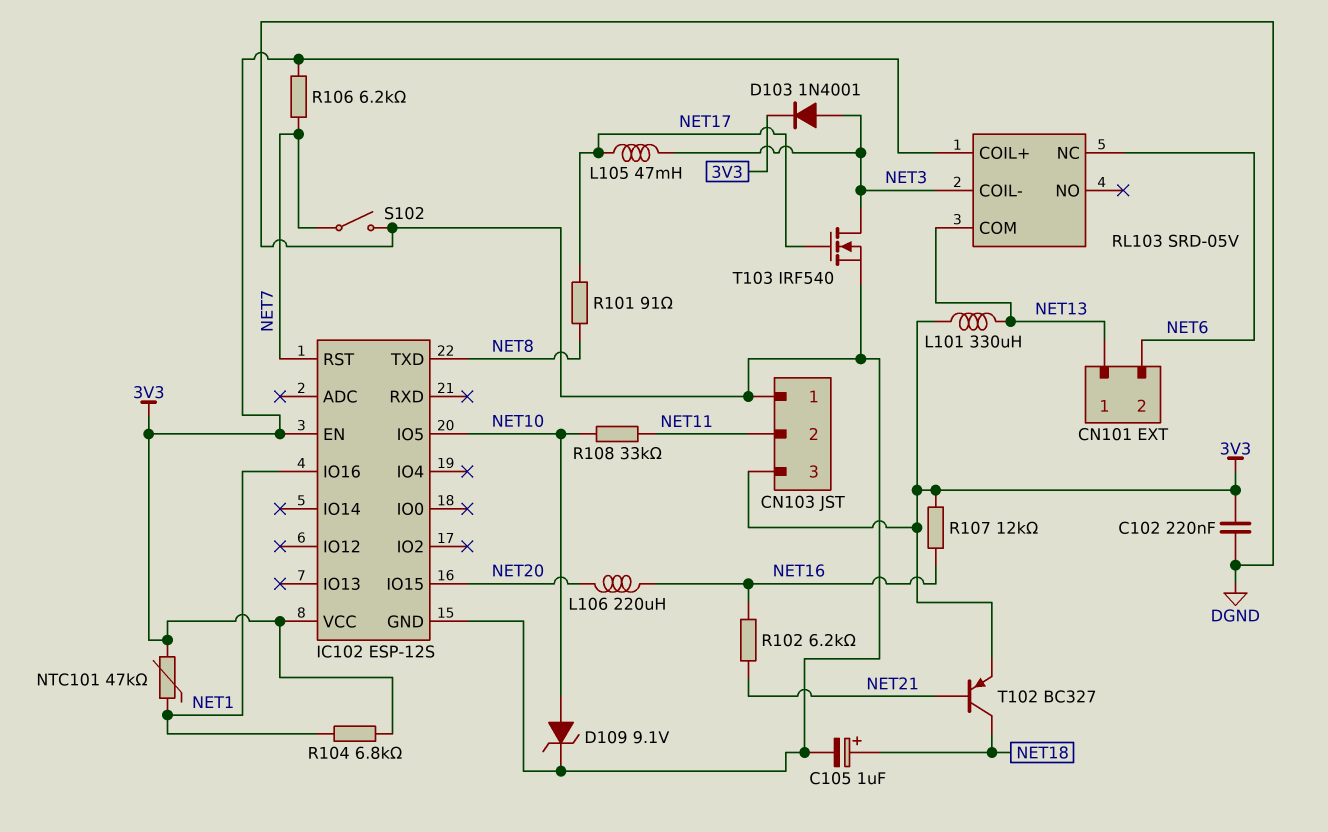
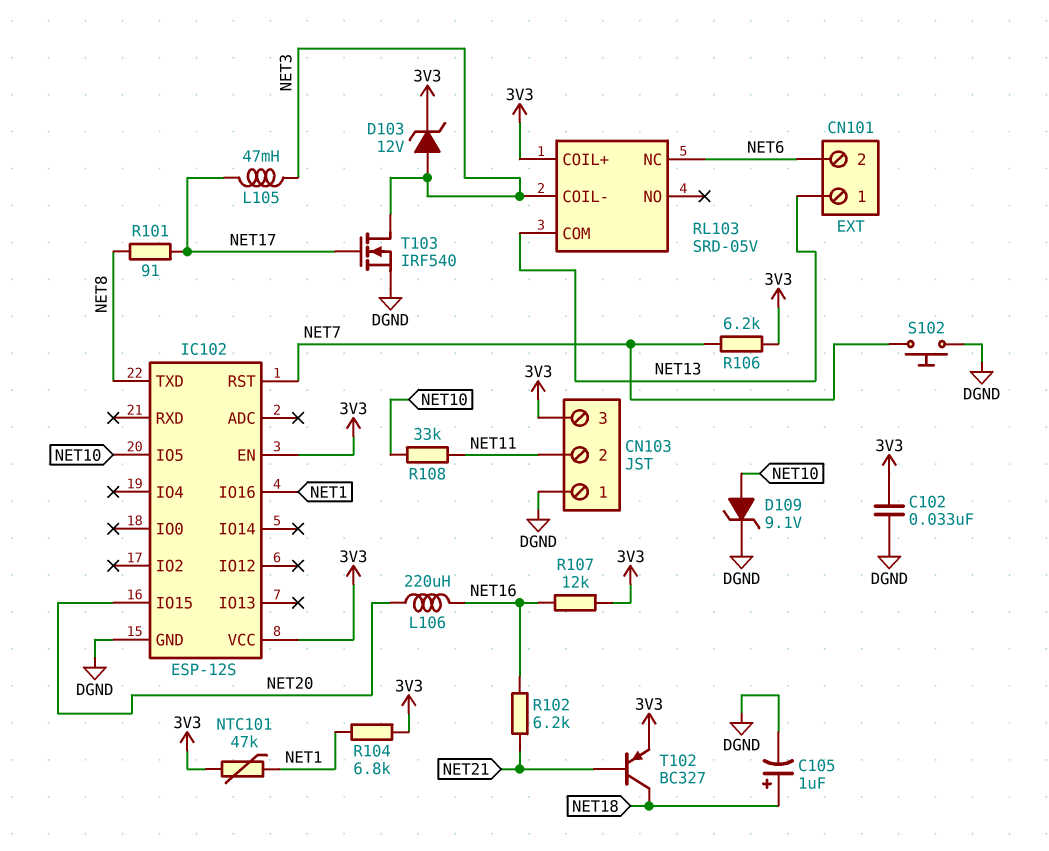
C102: 220nF (3V3, DGND) -> 33nF (3V3, DGND)
D103: diode 1N4001 (A NET3, K 3V3) -> zener 12V (A NET3, K 3V3)
L101: 330uH (3V3, NET13) -> none
S102: switch (DGND, NET7) -> button (DGND, NET7)

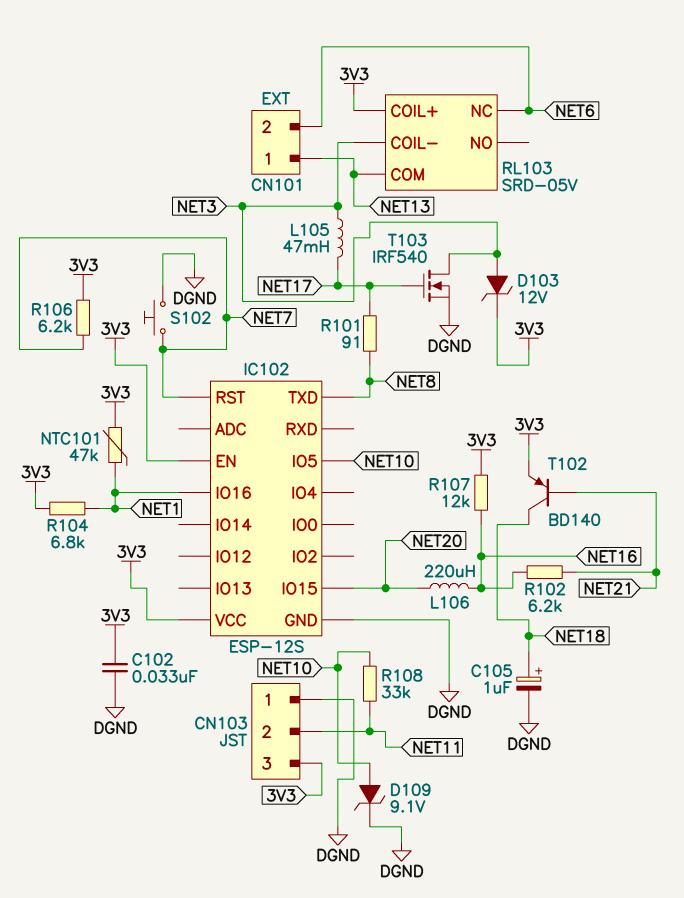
T102: PNP BC327 (B NET21, C NET18, E 3V3) -> PNP BD140 (B NET21, C NET18, E 3V3)

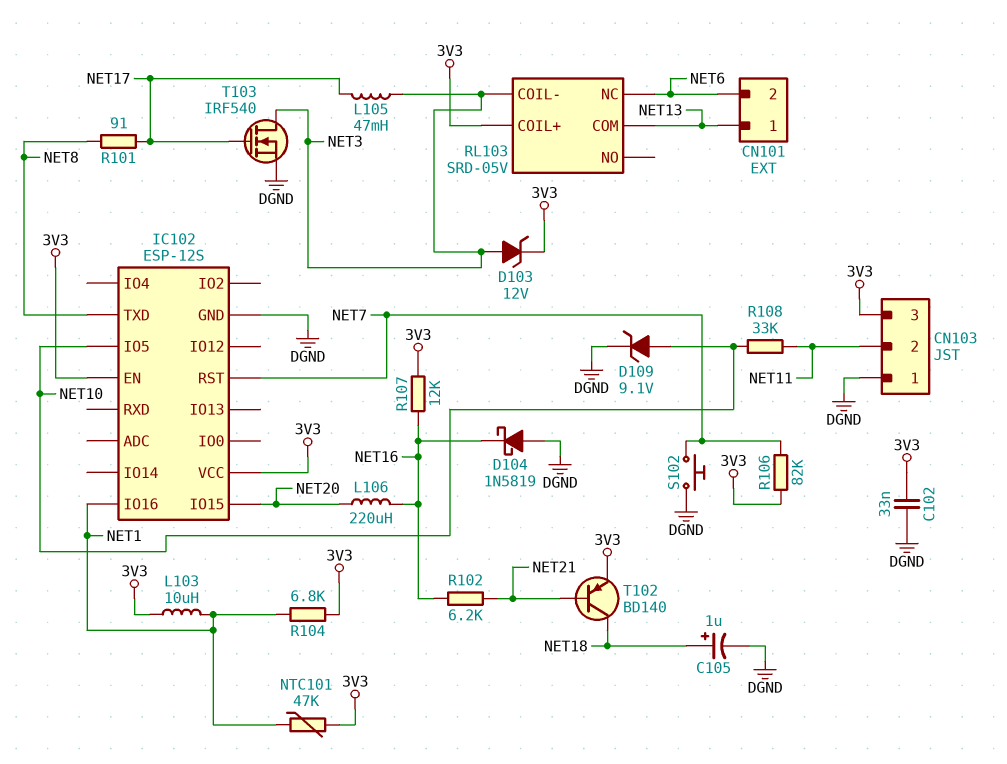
D104: none -> schottky 1N5819 (A DGND, K NET16)
L103: none -> 10uH (3V3, NET1)
R106: 6.2k (3V3, NET7) -> 82k (3V3, NET7)

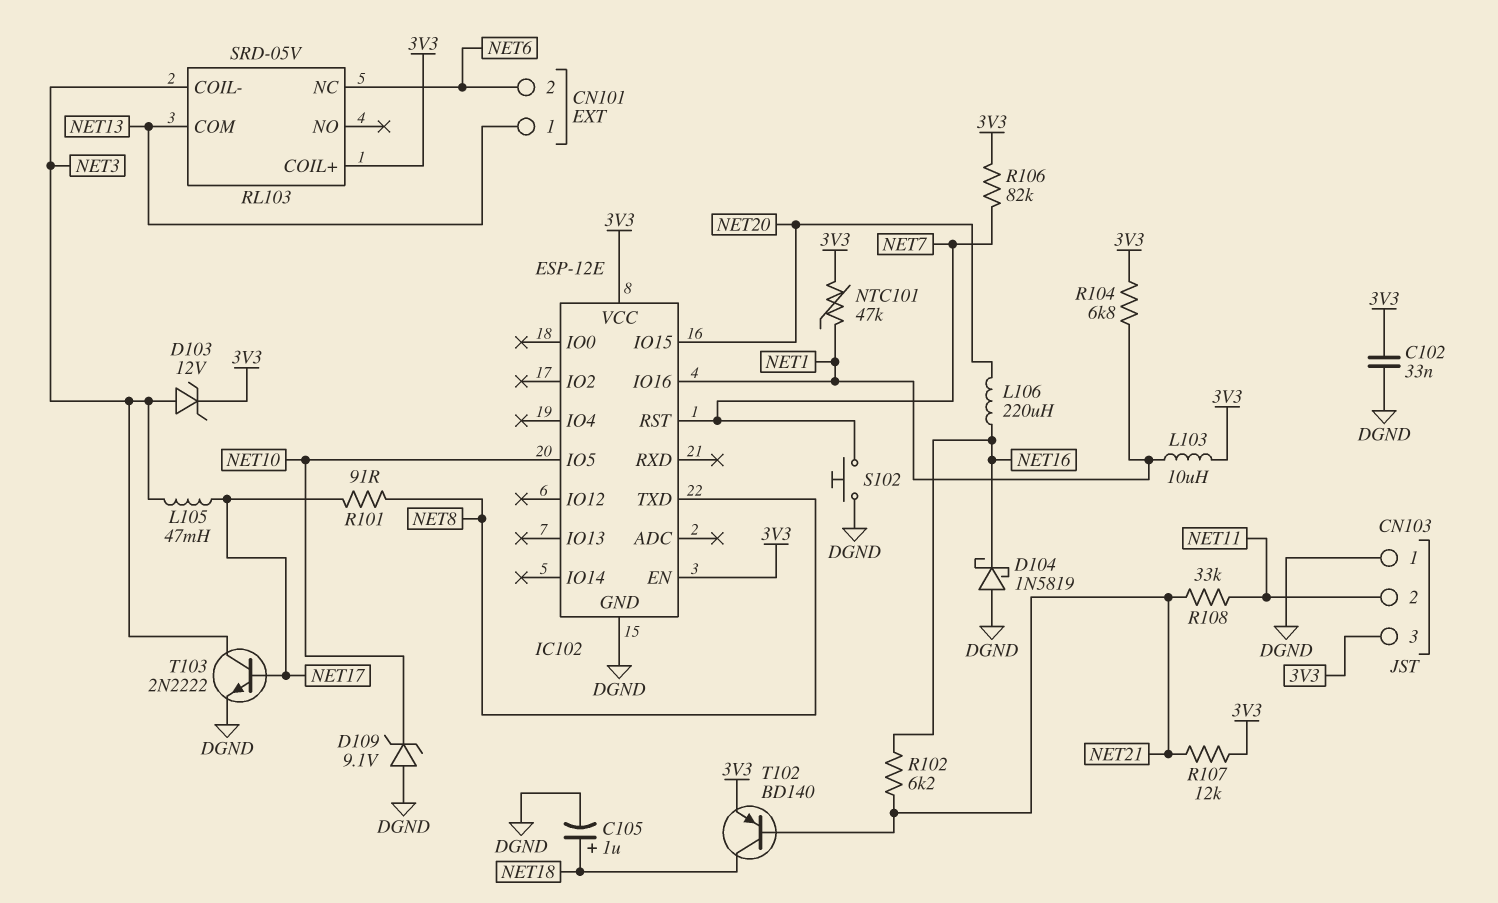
D109: zener 9.1V (A NET10, K DGND) -> zener 9.1V (A DGND, K NET10)
IC102: ESP-12S -> ESP-12E
R107: 12k (3V3, NET16) -> 12k (3V3, NET21)
R108: 33k (NET10, NET11) -> 33k (NET11, NET21)
T103: NMOS IRF540 (G NET17, D NET3, S DGND) -> NPN 2N2222 (B NET17, C NET3, E DGND)

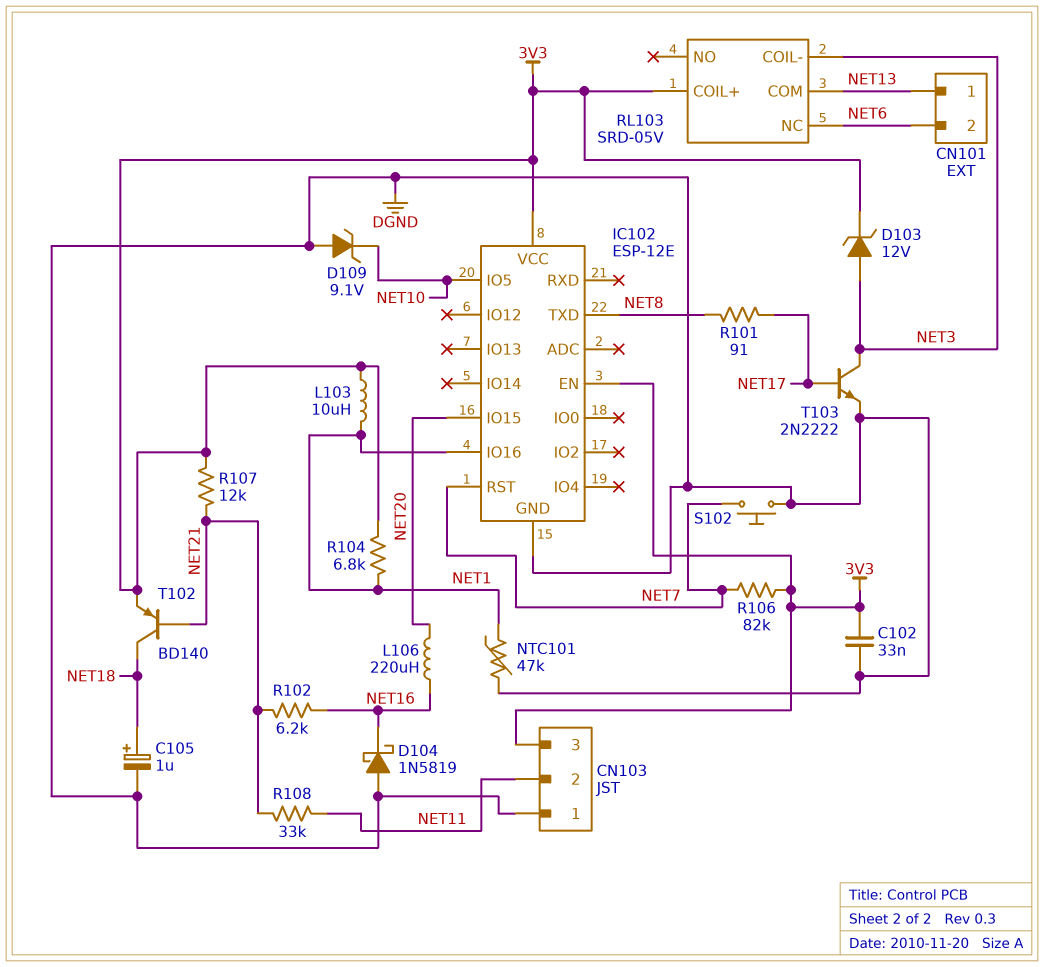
L105: 47mH (NET3, NET17) -> none
NTC101: 47k (3V3, NET1) -> 47k (DGND, NET1)

